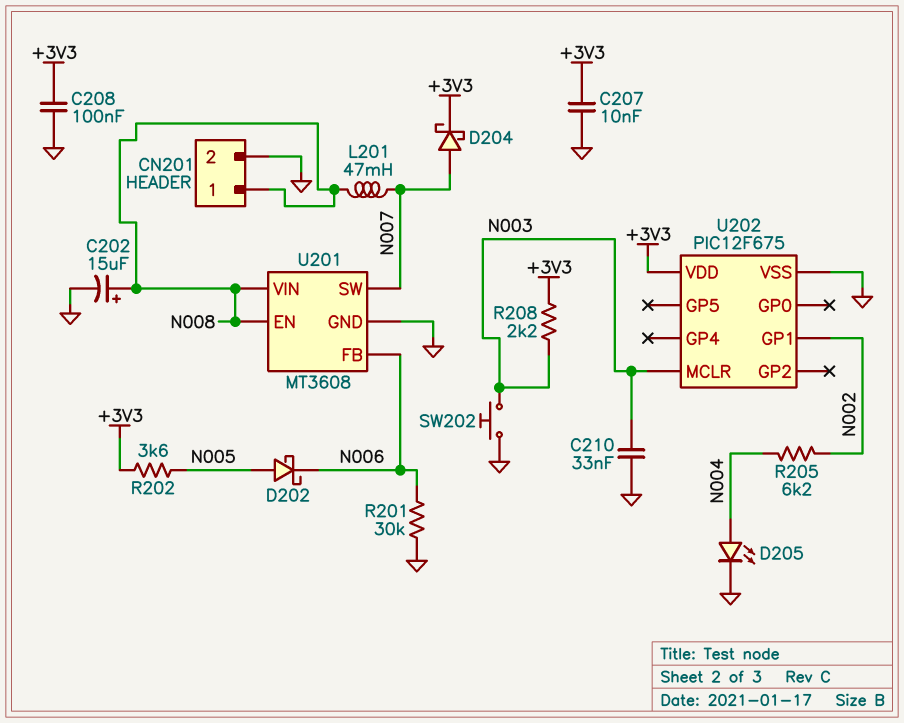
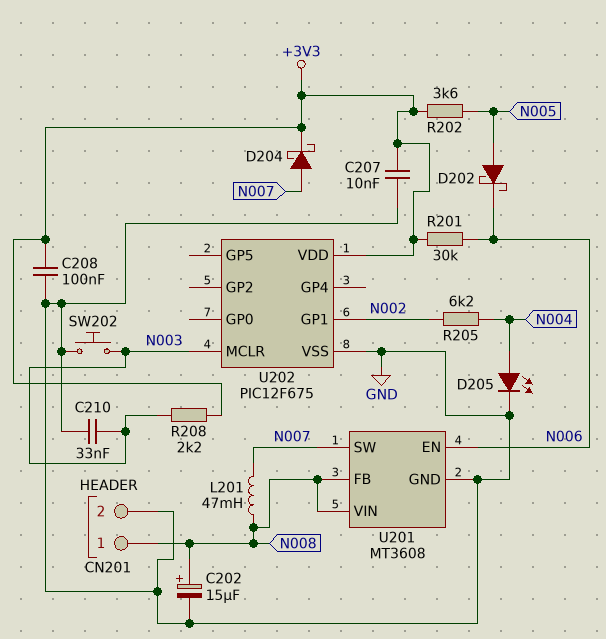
R201: 30k (GND, N006) -> 30k (+3V3, N006)
U201 pin EN: N008 -> N006
U201 pin FB: N006 -> N008

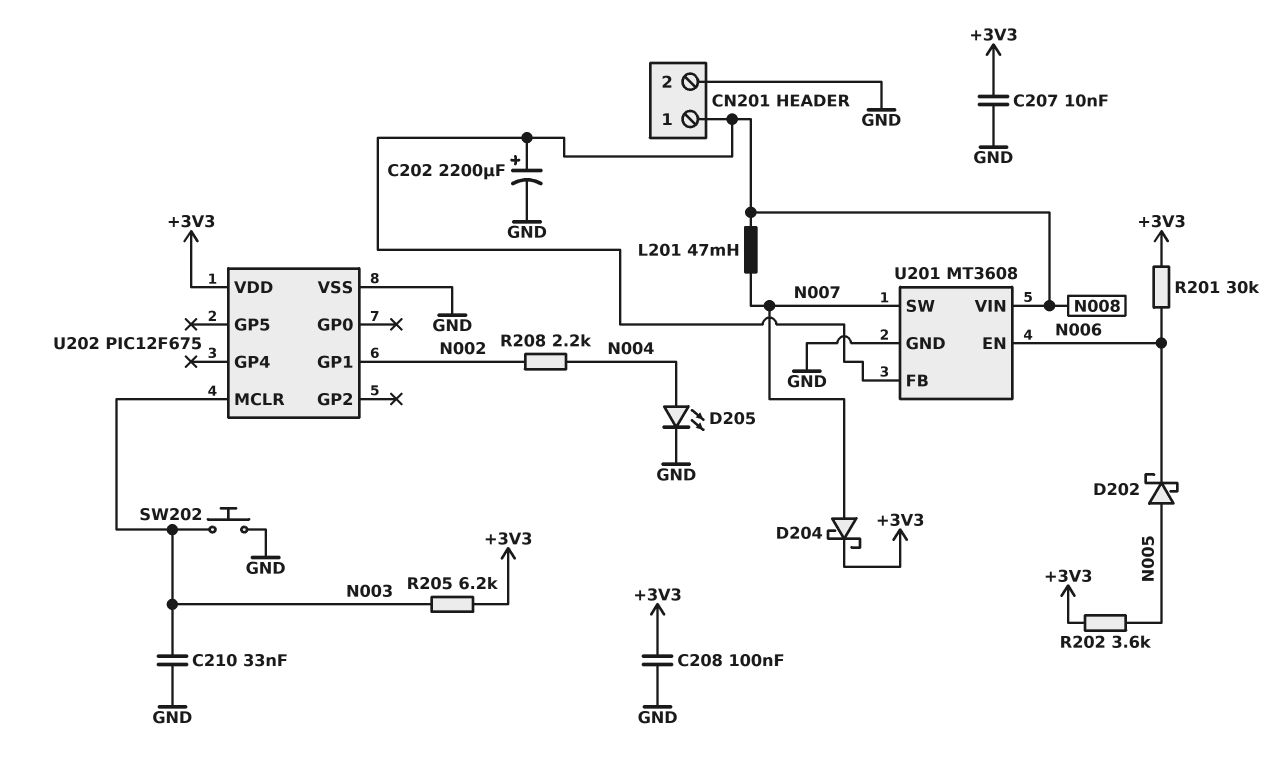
C202: 15uF (plus N008, minus GND) -> 2200uF (plus N008, minus GND)
R205: 6.2k (N002, N004) -> 6.2k (+3V3, N003)
R208: 2.2k (+3V3, N003) -> 2.2k (N002, N004)

